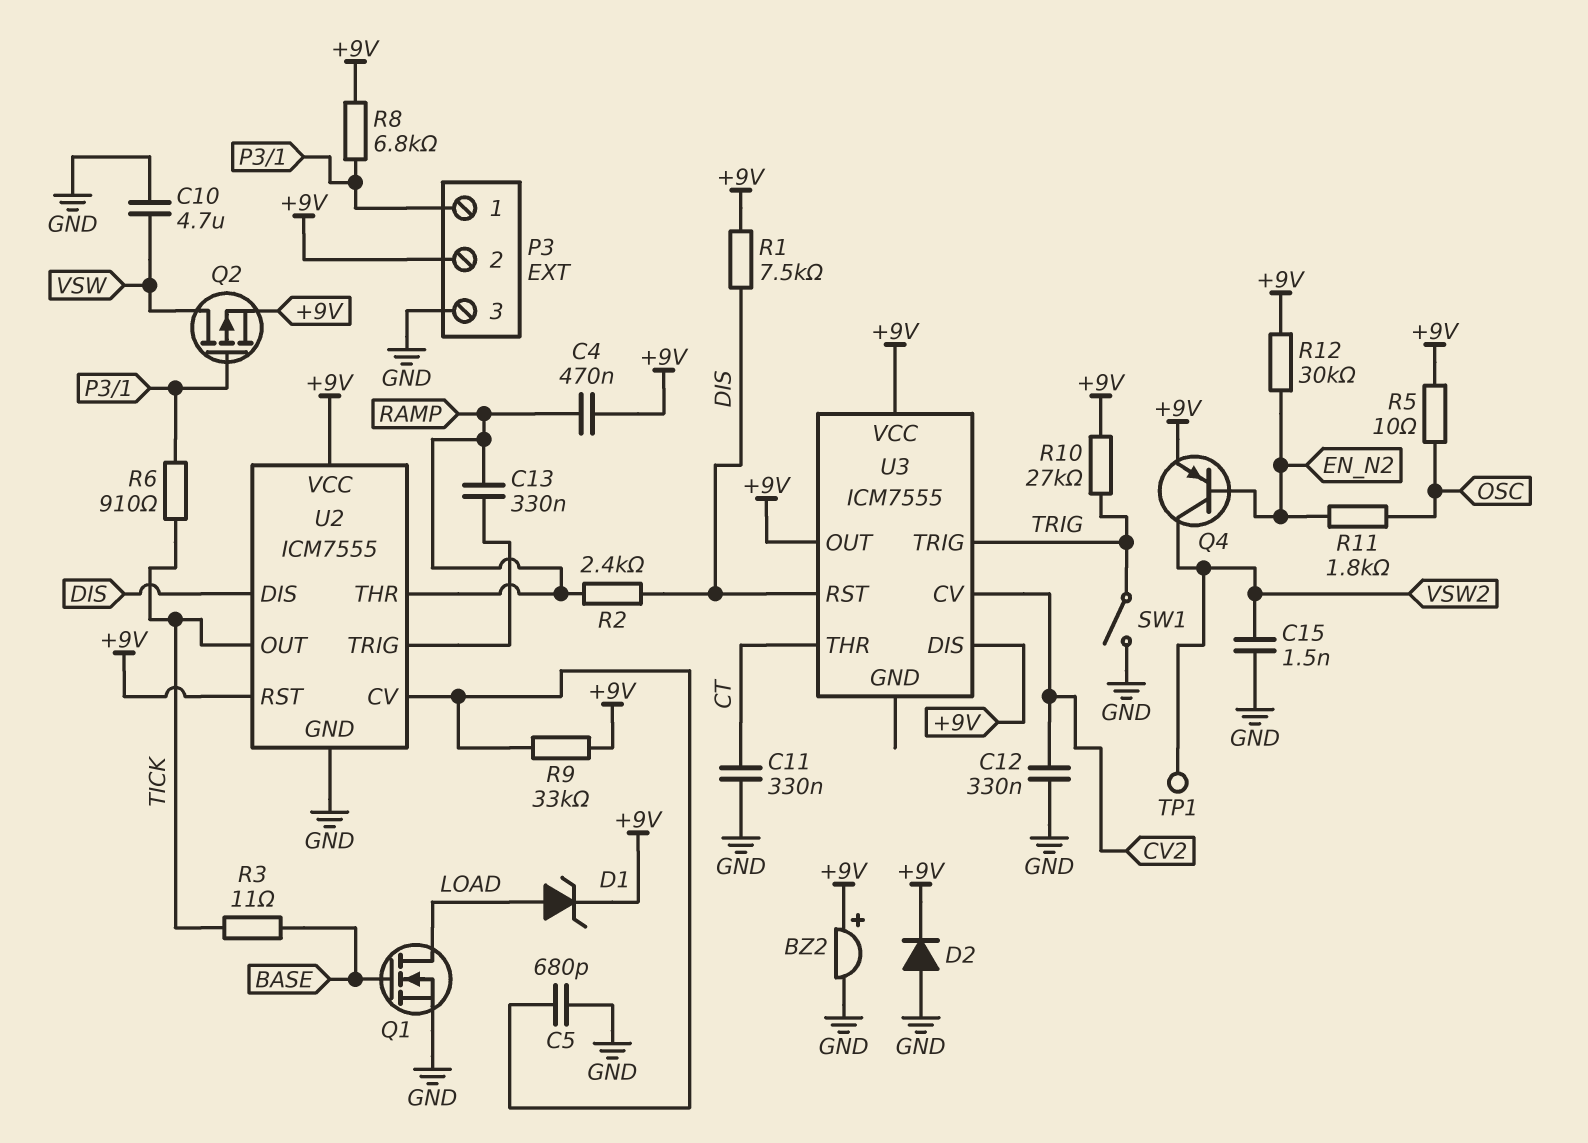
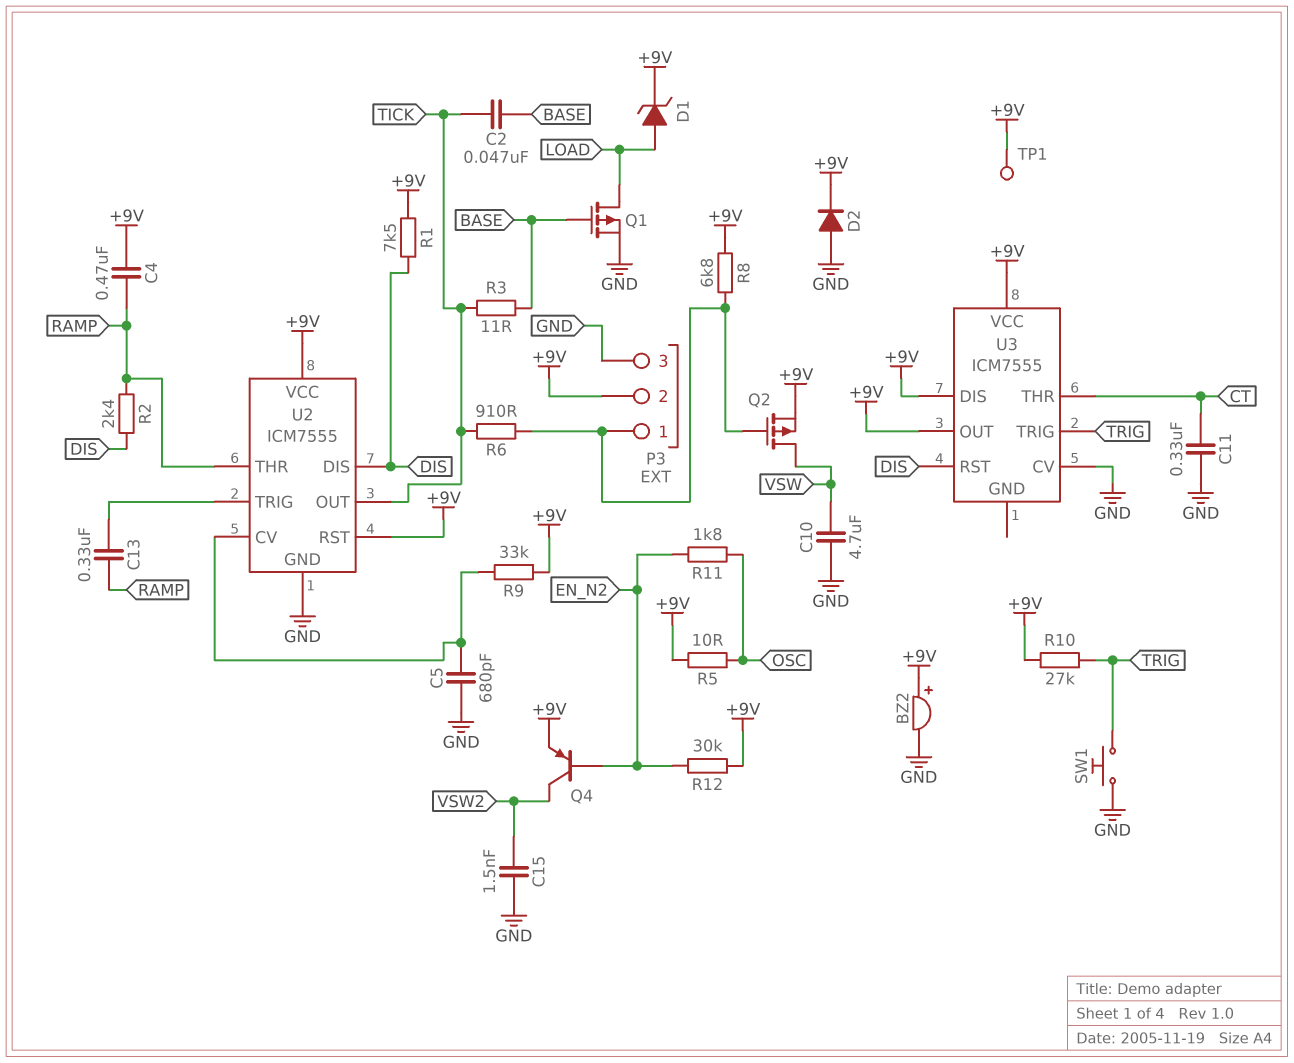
C2: none -> 47nF (BASE, TICK)
C12: 330nF (CV2, GND) -> none
Q1: NMOS (G BASE, D LOAD, S GND) -> PMOS (G BASE, D LOAD, S GND)
SW1: switch (GND, TRIG) -> button (GND, TRIG)
TP1: test point (VSW2) -> test point (+9V)
U3 pin CV: CV2 -> GND

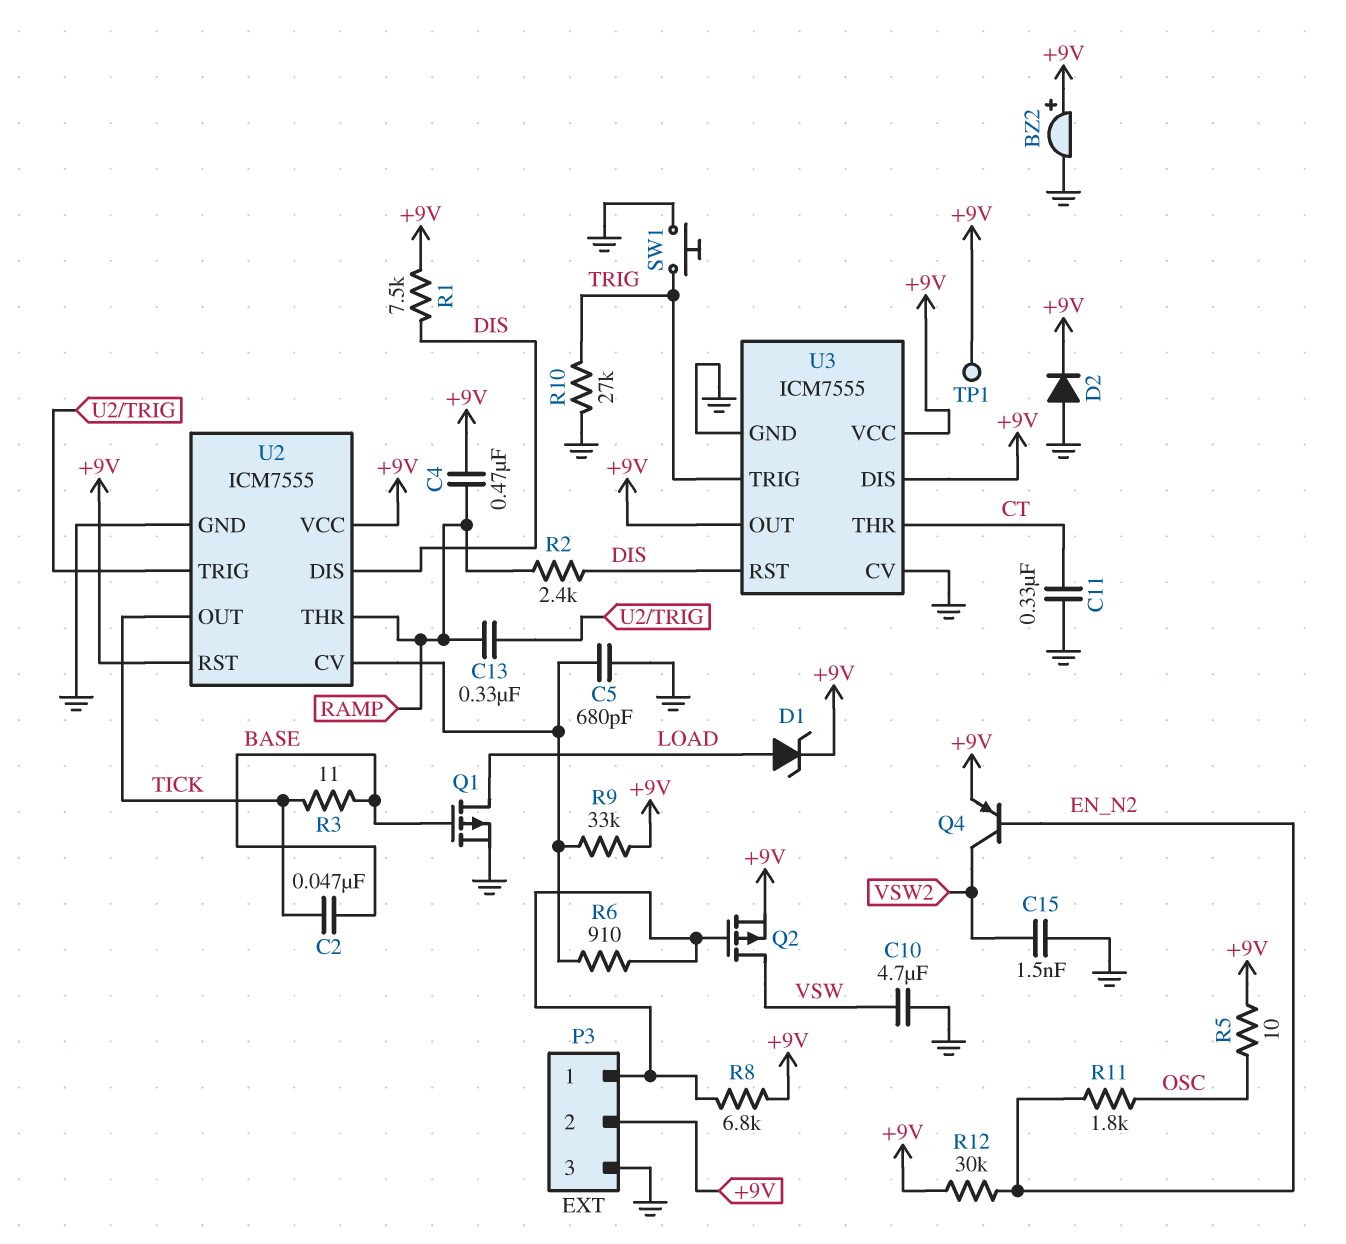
R6: 910 (P3/1, TICK) -> 910 (P3/1, U2/CV)
R10: 27k (+9V, TRIG) -> 27k (GND, TRIG)
U3 pin GND: none -> GND

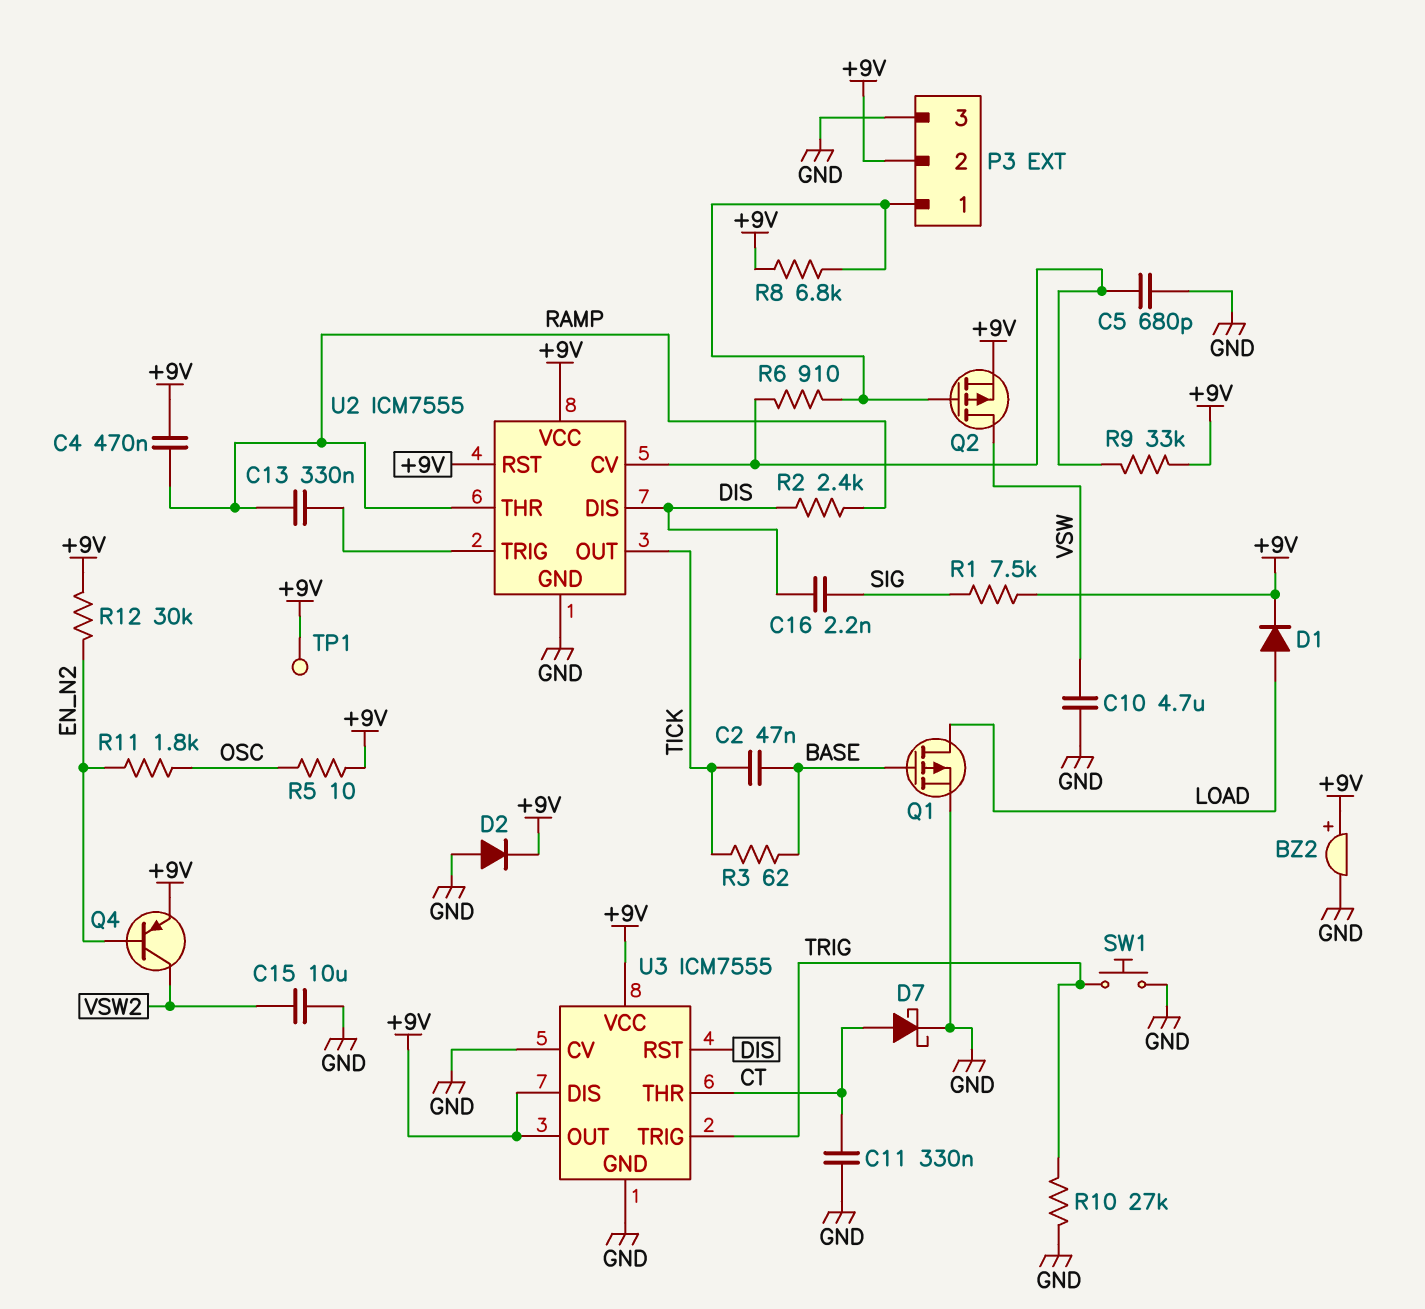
C15: 1.5nF (GND, VSW2) -> 10uF (GND, VSW2)
C16: none -> 2.2nF (DIS, SIG)
D1: zener (A LOAD, K +9V) -> diode (A LOAD, K +9V)
D7: none -> schottky (A CT, K GND)
R1: 7.5k (+9V, DIS) -> 7.5k (+9V, SIG)
R3: 11 (BASE, TICK) -> 62 (BASE, TICK)

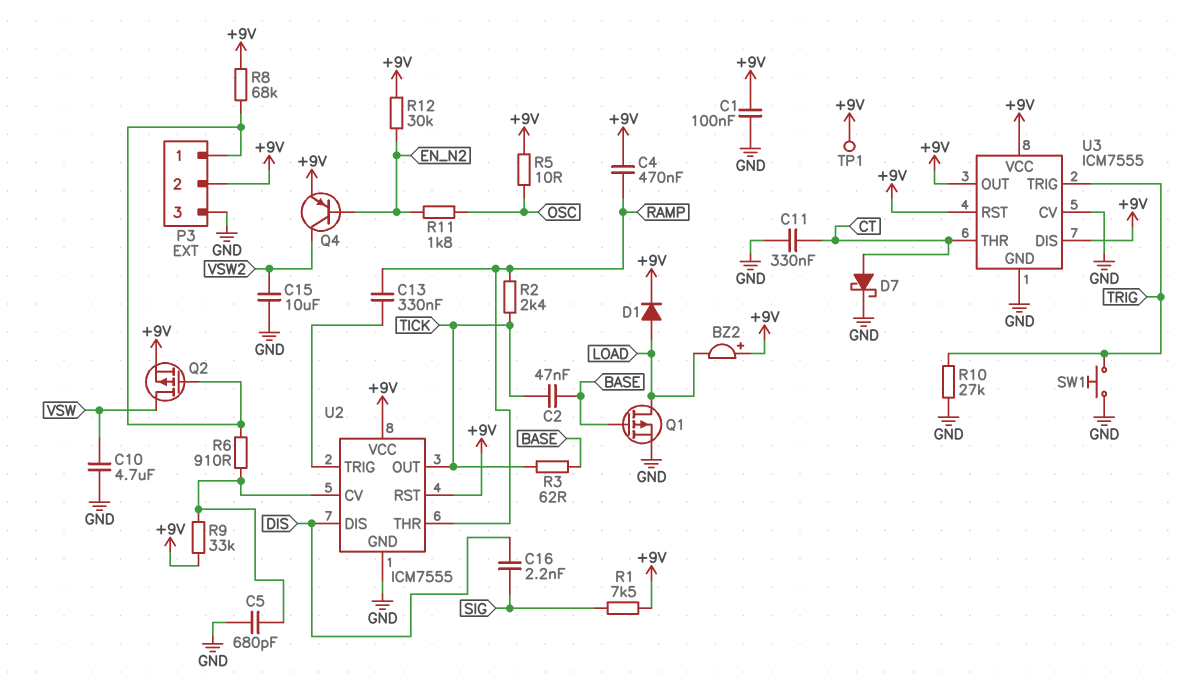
BZ2: buzzer (plus +9V, minus GND) -> buzzer (plus +9V, minus LOAD)
C1: none -> 100nF (+9V, GND)
D2: diode (A GND, K +9V) -> none
R2: 2.4k (DIS, RAMP) -> 2.4k (RAMP, TICK)
R8: 6.8k (+9V, P3/1) -> 68k (+9V, P3/1)
U3 pin RST: DIS -> +9V

